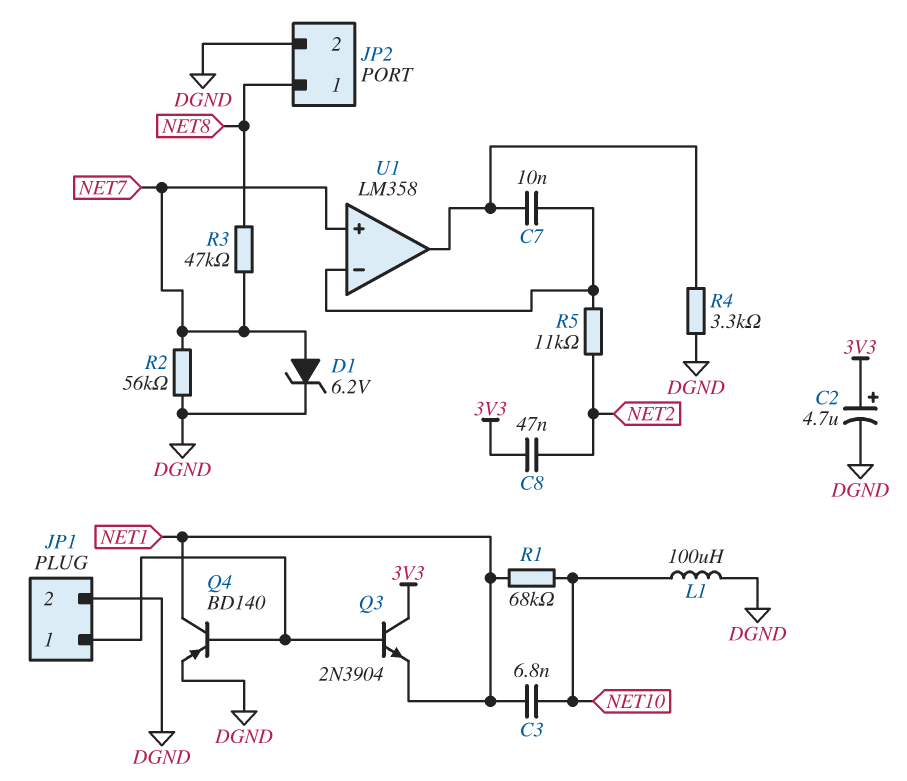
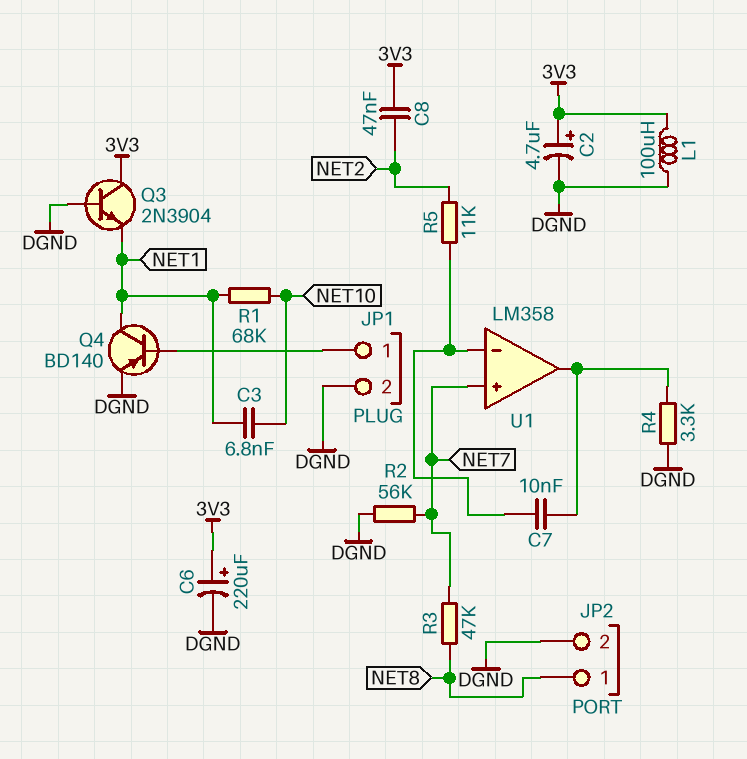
C6: none -> 220uF (plus 3V3, minus DGND)
D1: zener 6.2V (A NET7, K DGND) -> none
L1: 100uH (DGND, NET10) -> 100uH (3V3, DGND)
Q3: NPN 2N3904 (B JP1/1, C 3V3, E NET1) -> NPN 2N3904 (B DGND, C 3V3, E NET1)

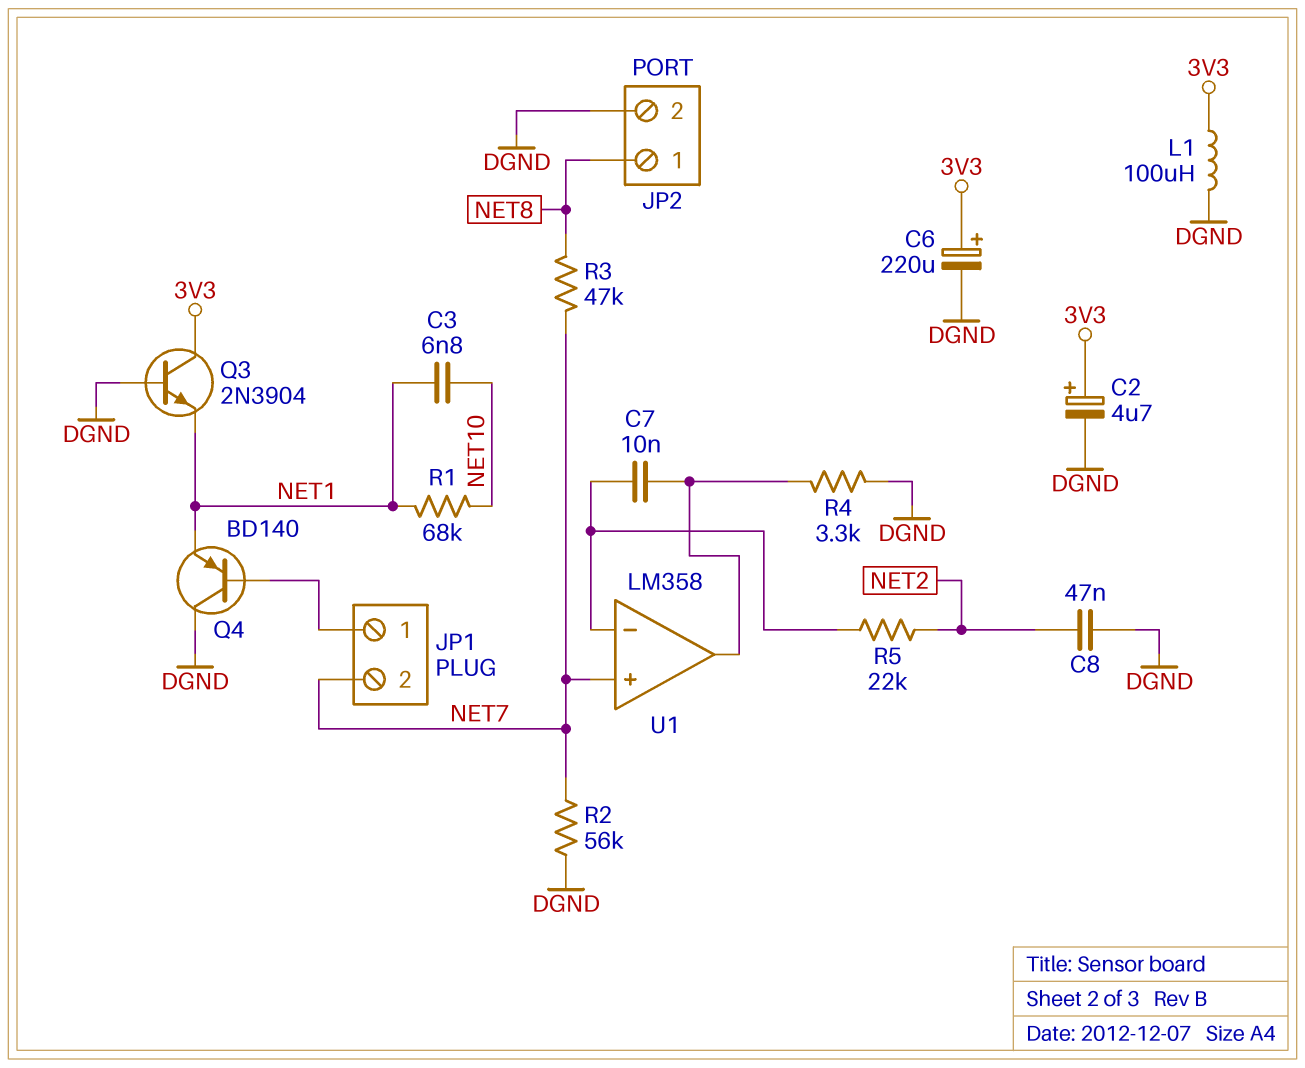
C8: 47nF (3V3, NET2) -> 47nF (DGND, NET2)
JP1 pin 2: DGND -> NET7
Q4: PNP BD140 (B JP1/1, C NET1, E DGND) -> PNP BD140 (B JP1/1, C DGND, E NET1)
R5: 11k (NET2, U1/in-) -> 22k (NET2, U1/in-)

